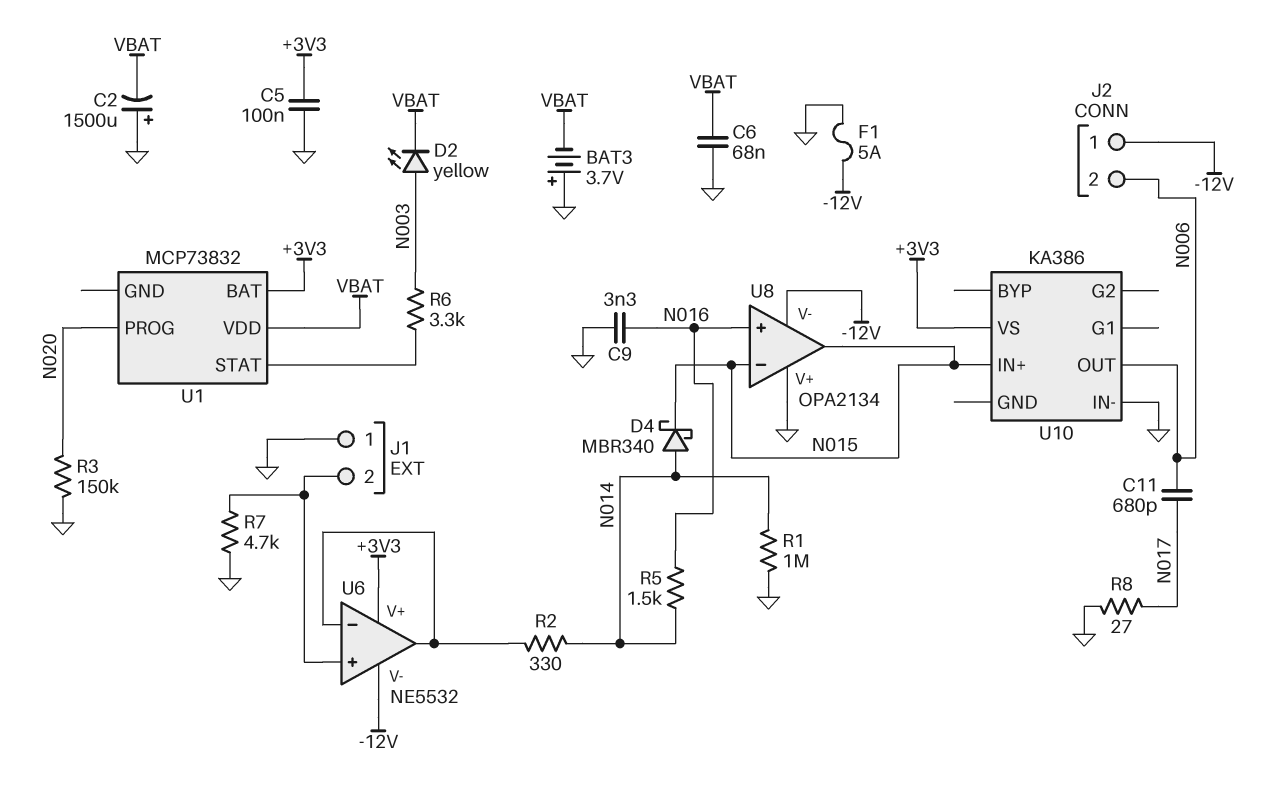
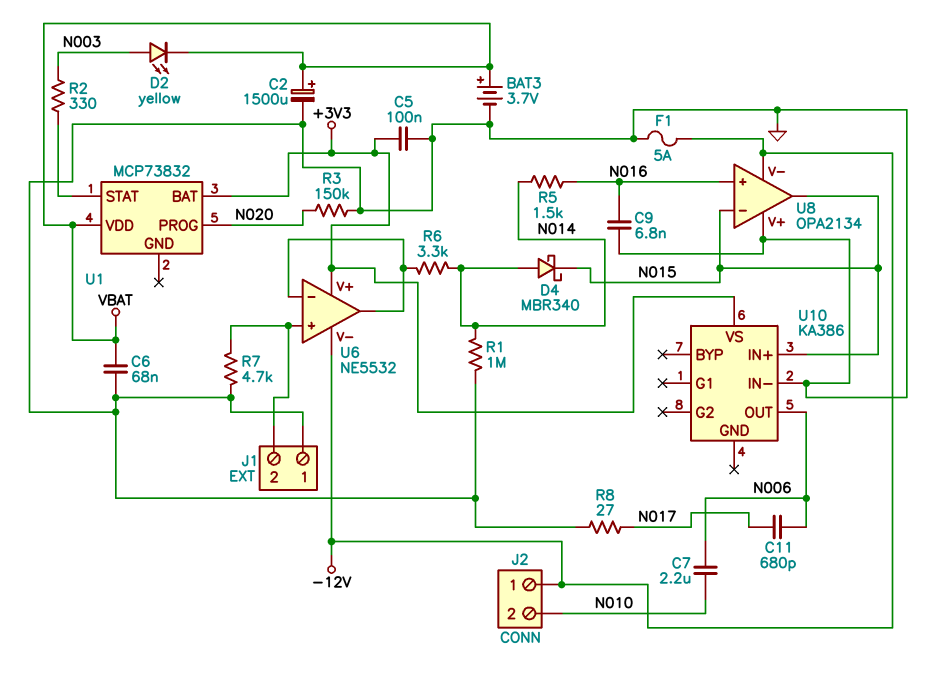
BAT3: 3.7V (plus GND, minus VBAT) -> 3.7V (plus VBAT, minus GND)
C2: 1500uF (plus GND, minus VBAT) -> 1500uF (plus VBAT, minus GND)
C7: none -> 2.2uF (N006, N010)
C9: 3.3nF (GND, N016) -> 6.8nF (GND, N016)
J2 pin 2: N006 -> N010
R2: 330 (N014, U6/in-) -> 330 (N003, U1/STAT)
R6: 3.3k (N003, U1/STAT) -> 3.3k (N014, U6/in-)

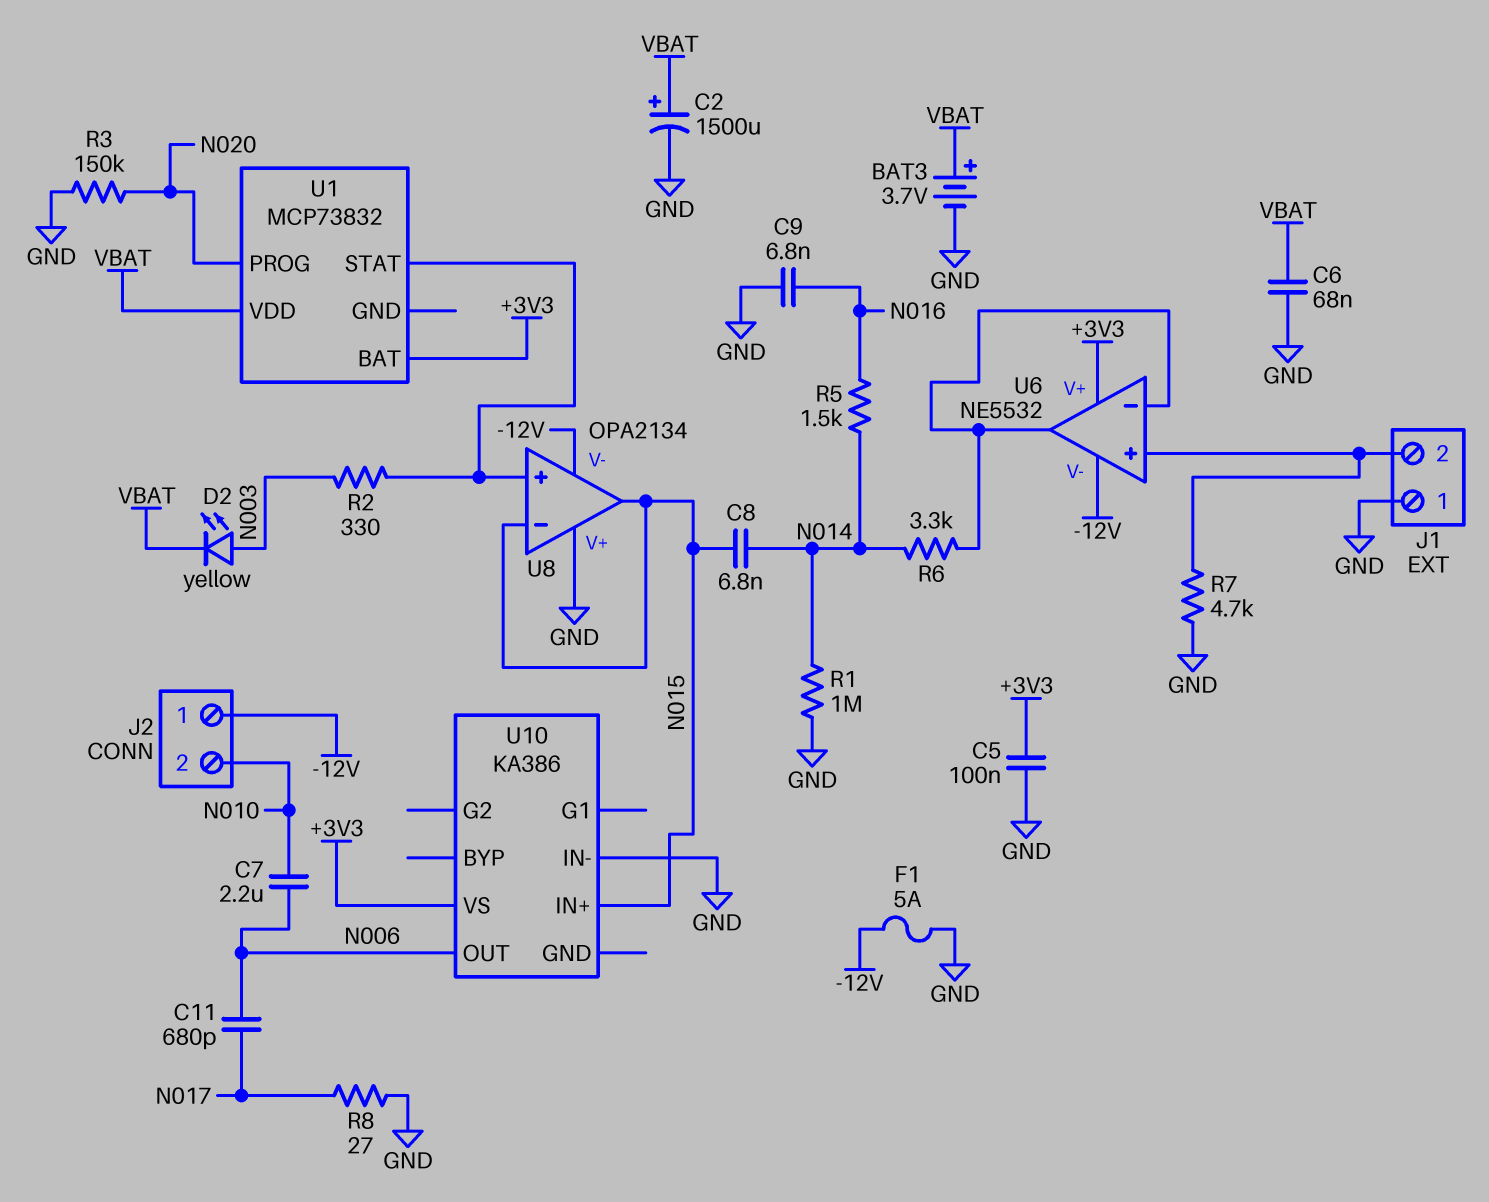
C8: none -> 6.8nF (N014, N015)
D4: schottky MBR340 (A N014, K N015) -> none
U8 pin in+: N016 -> U1/STAT

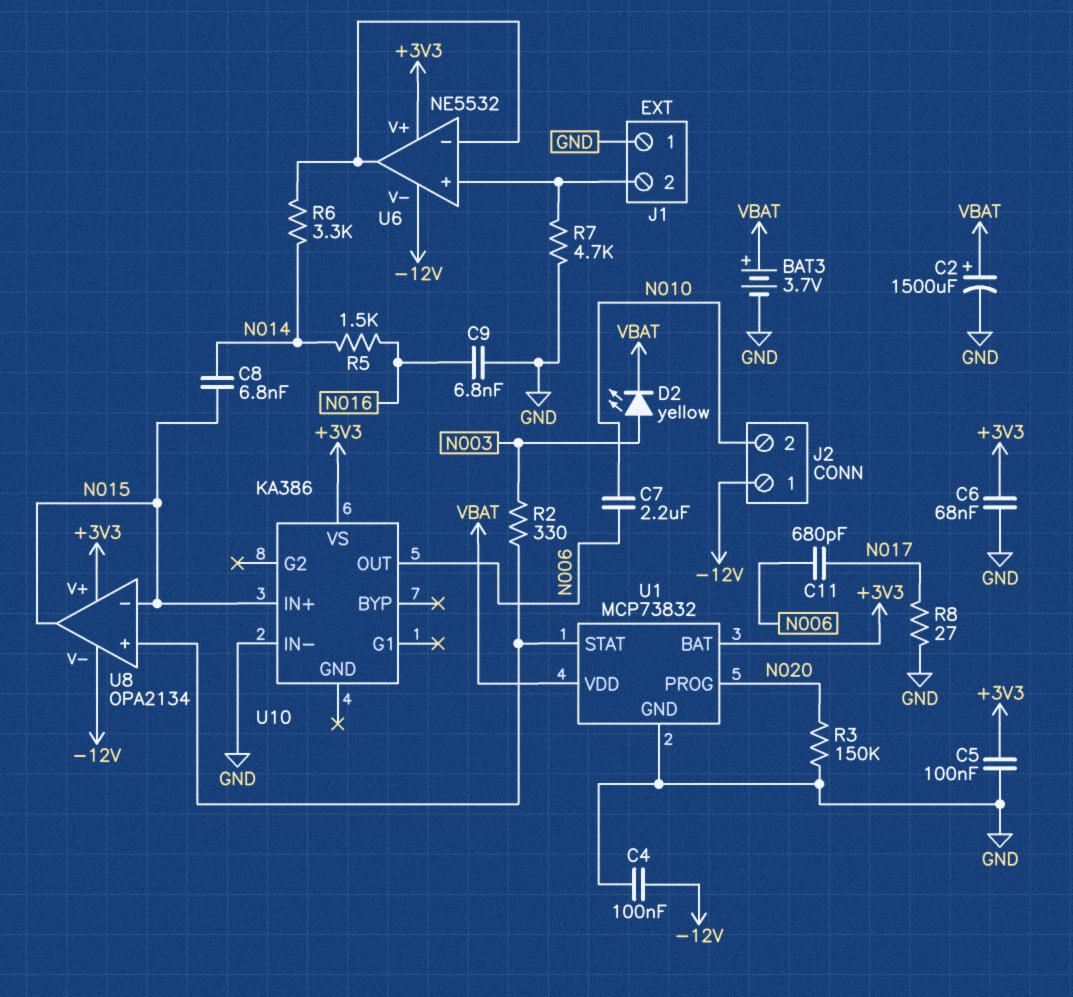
C4: none -> 100nF (-12V, GND)
C6: 68nF (GND, VBAT) -> 68nF (+3V3, GND)
F1: 5A (-12V, GND) -> none
R1: 1M (GND, N014) -> none
U1 pin GND: none -> GND
U8 pin V+: GND -> +3V3

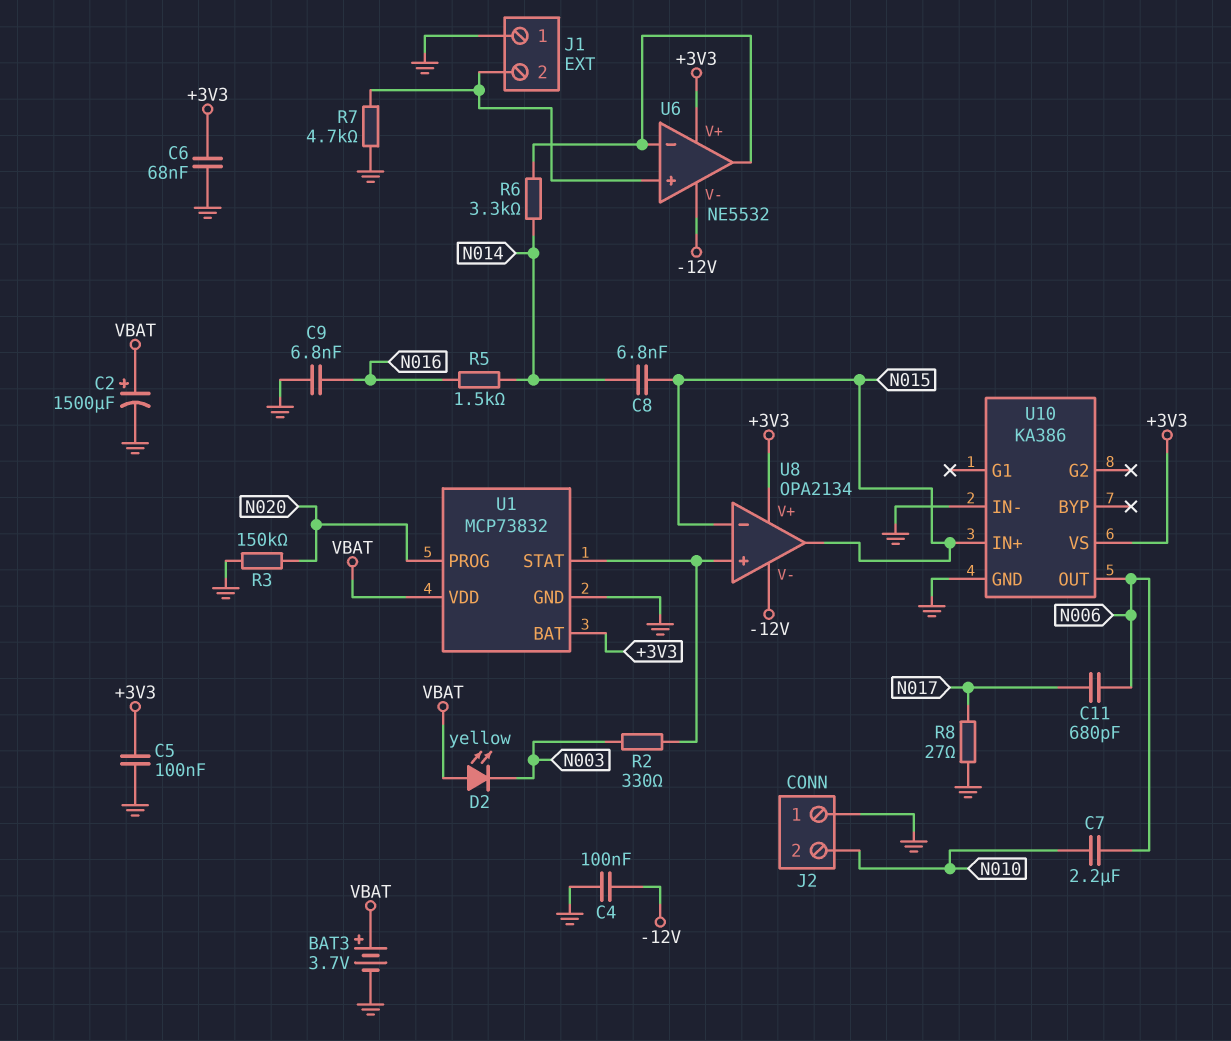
D2: LED yellow (A N003, K VBAT) -> LED yellow (A VBAT, K N003)
J2 pin 1: -12V -> GND
U10 pin GND: none -> GND

